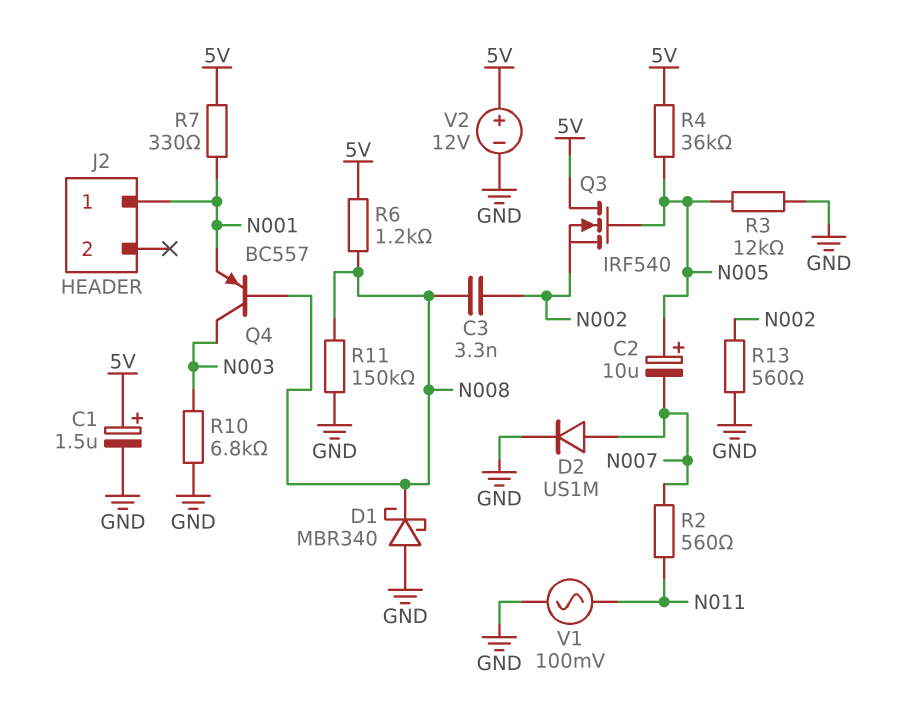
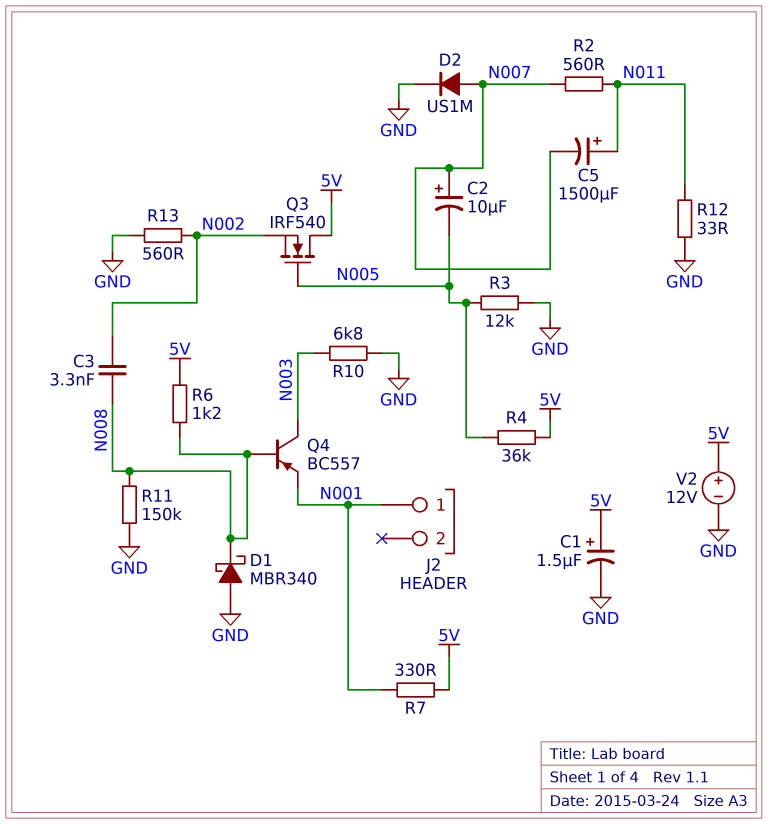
C2: 10uF (plus N005, minus N007) -> 10uF (plus N007, minus N005)
C5: none -> 1500uF (plus N011, minus N007)
R12: none -> 33 (GND, N011)
V1: AC 100mV (GND, N011) -> none

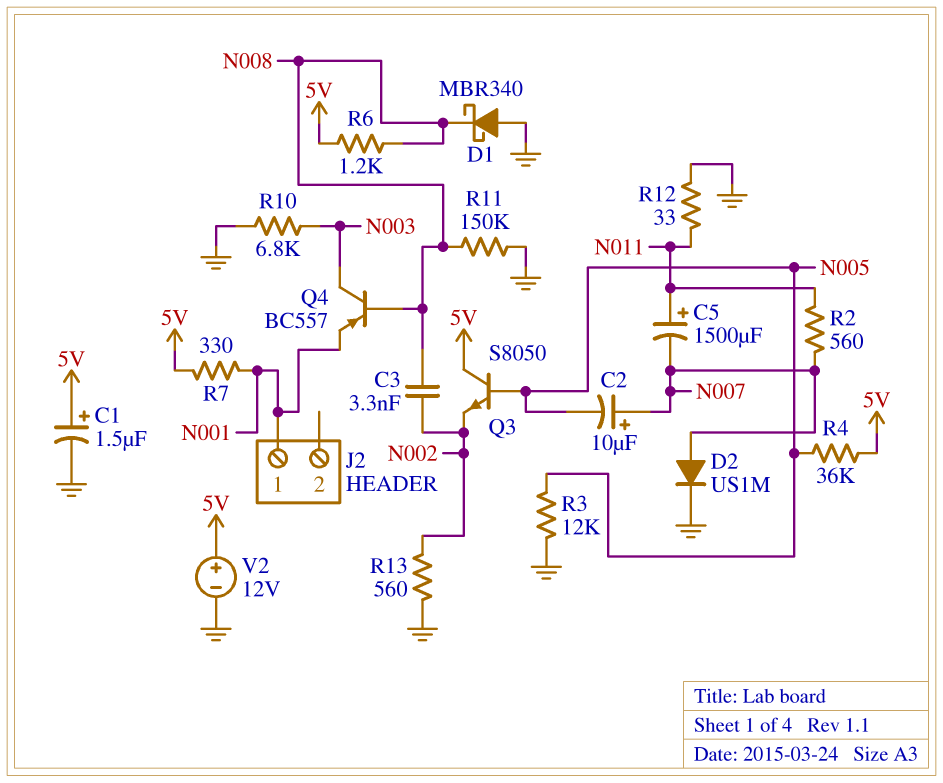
Q3: NMOS IRF540 (G N005, D 5V, S N002) -> NPN S8050 (B N005, C 5V, E N002)

